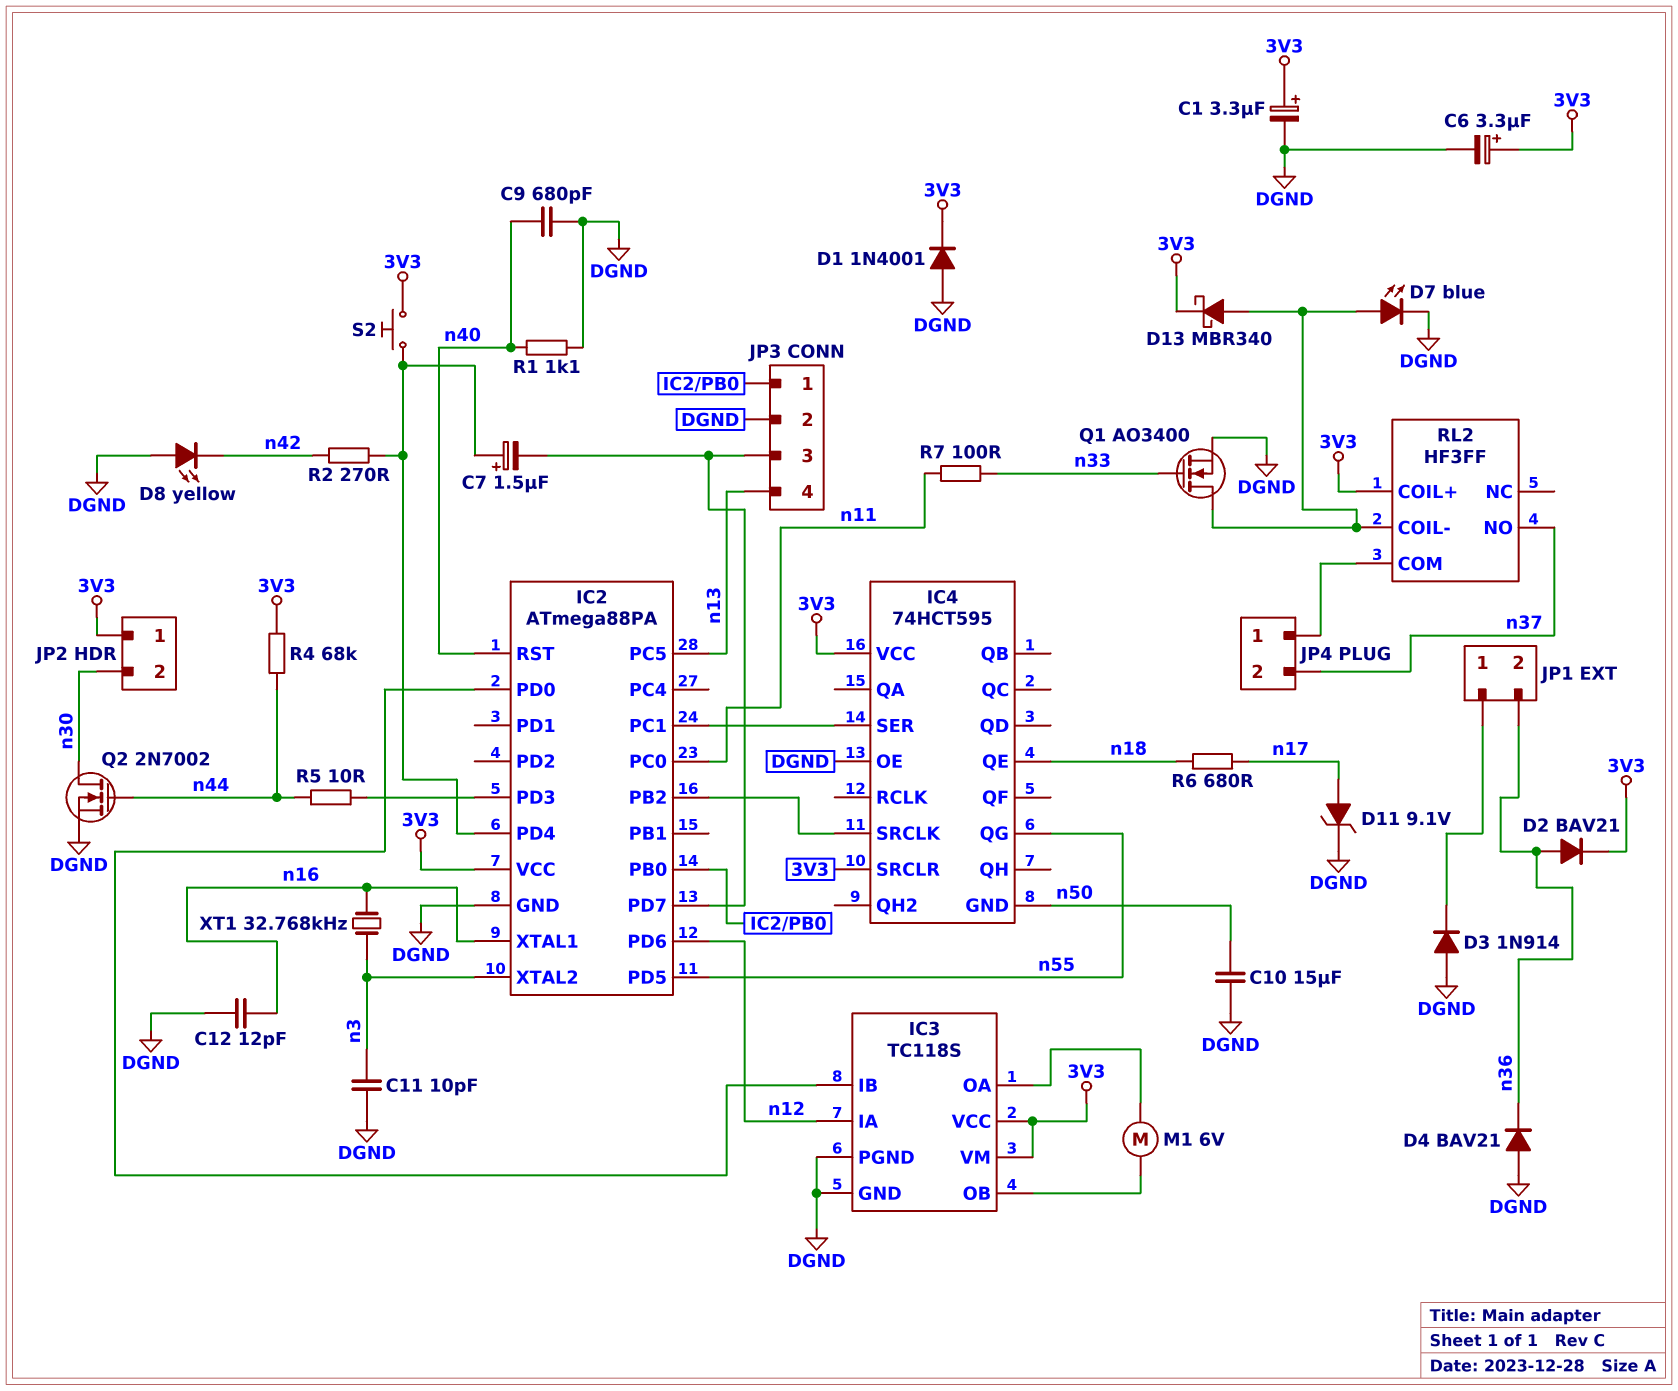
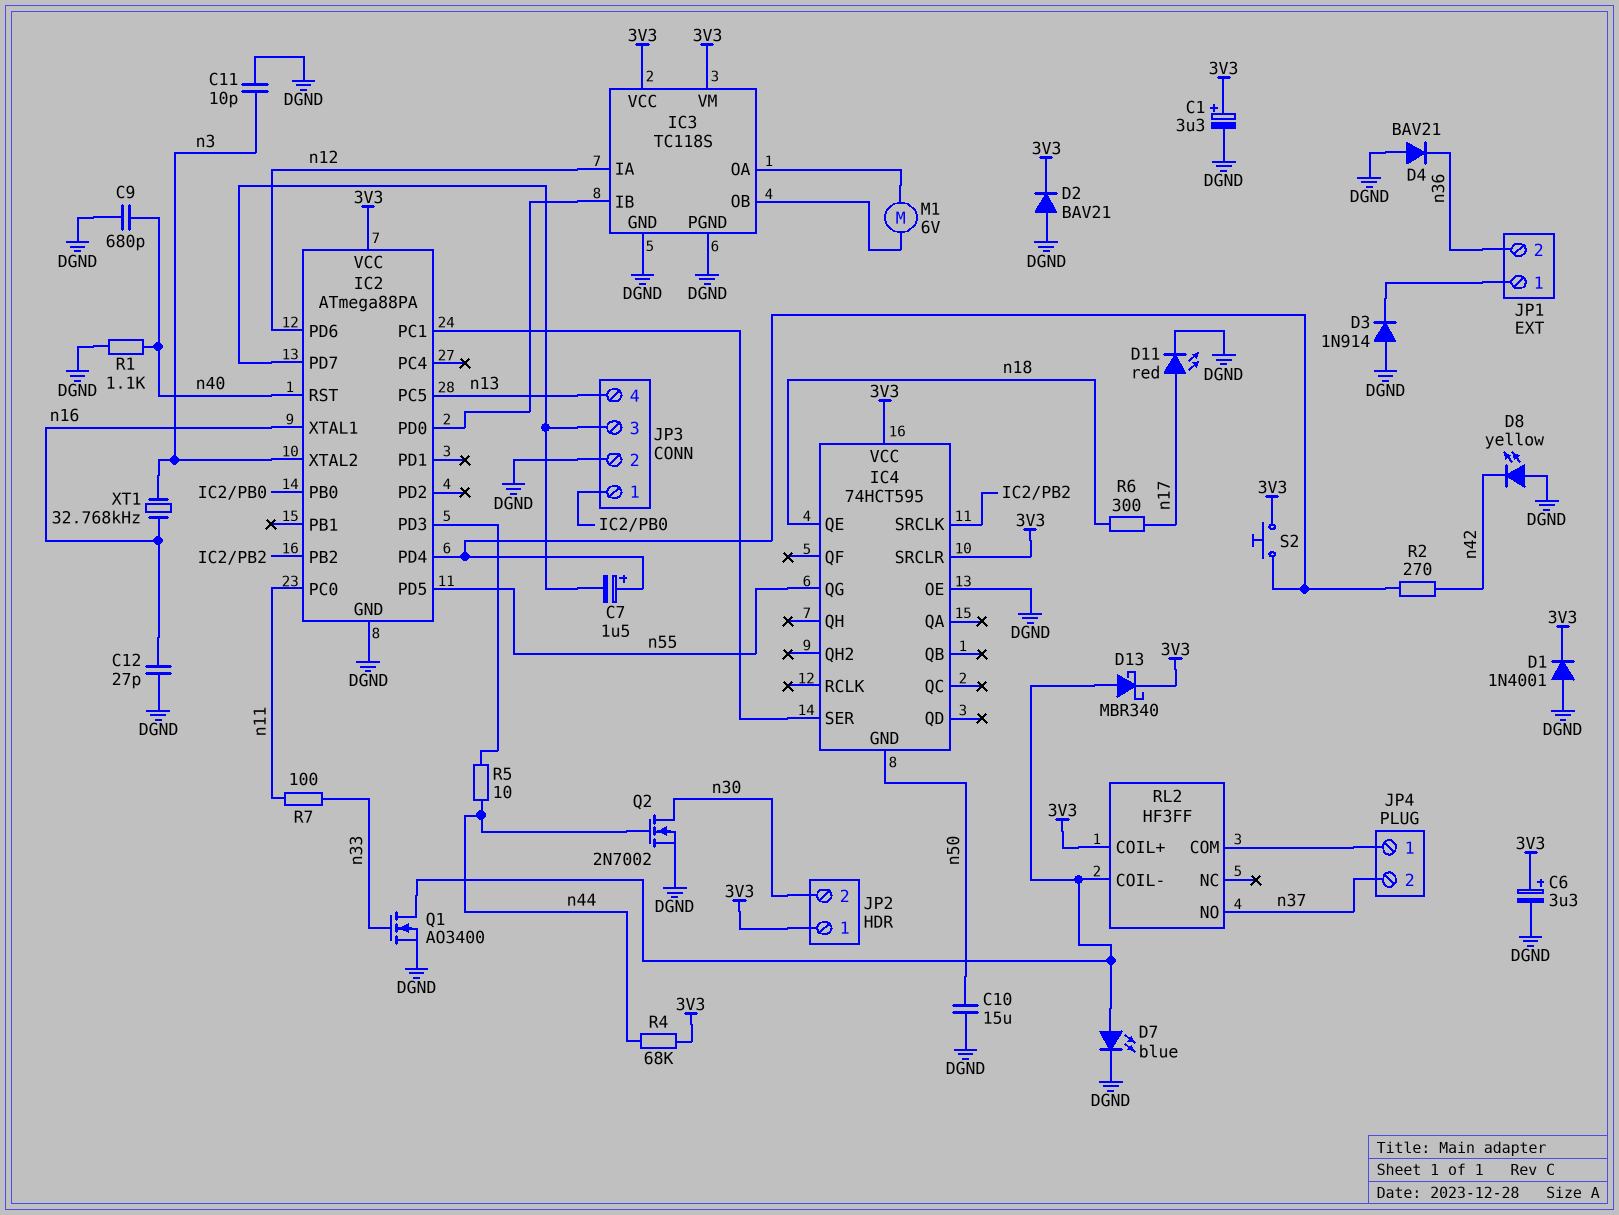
C12: 12pF (DGND, n16) -> 27pF (DGND, n16)
D2: diode BAV21 (A n36, K 3V3) -> diode BAV21 (A DGND, K 3V3)
D11: zener 9.1V (A n17, K DGND) -> LED red (A n17, K DGND)
R6: 680 (n17, n18) -> 300 (n17, n18)

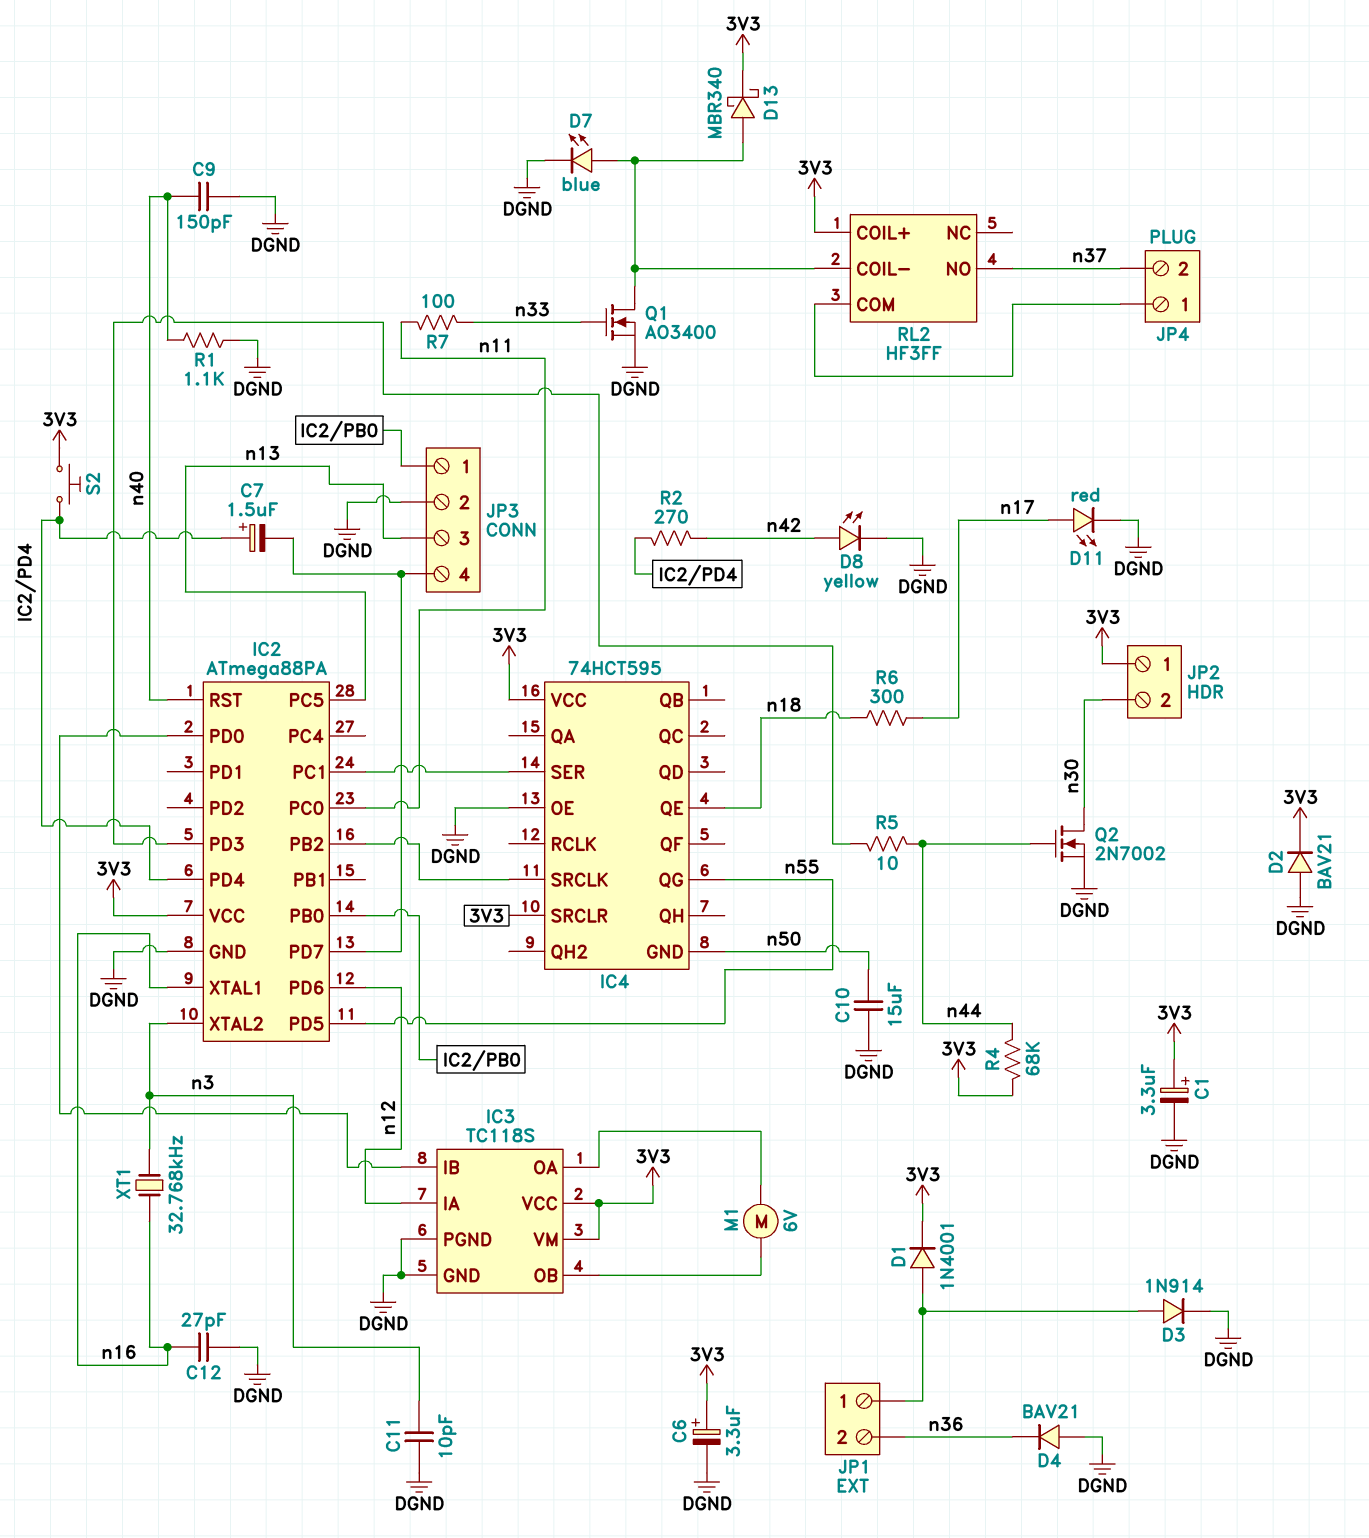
C9: 680pF (DGND, n40) -> 150pF (DGND, n40)
D1: diode 1N4001 (A DGND, K 3V3) -> diode 1N4001 (A JP1/1, K 3V3)
D3: diode 1N914 (A DGND, K JP1/1) -> diode 1N914 (A JP1/1, K DGND)
D8: LED yellow (A DGND, K n42) -> LED yellow (A n42, K DGND)
JP3 pin 3: IC2/PD7 -> n13
JP3 pin 4: n13 -> IC2/PD7

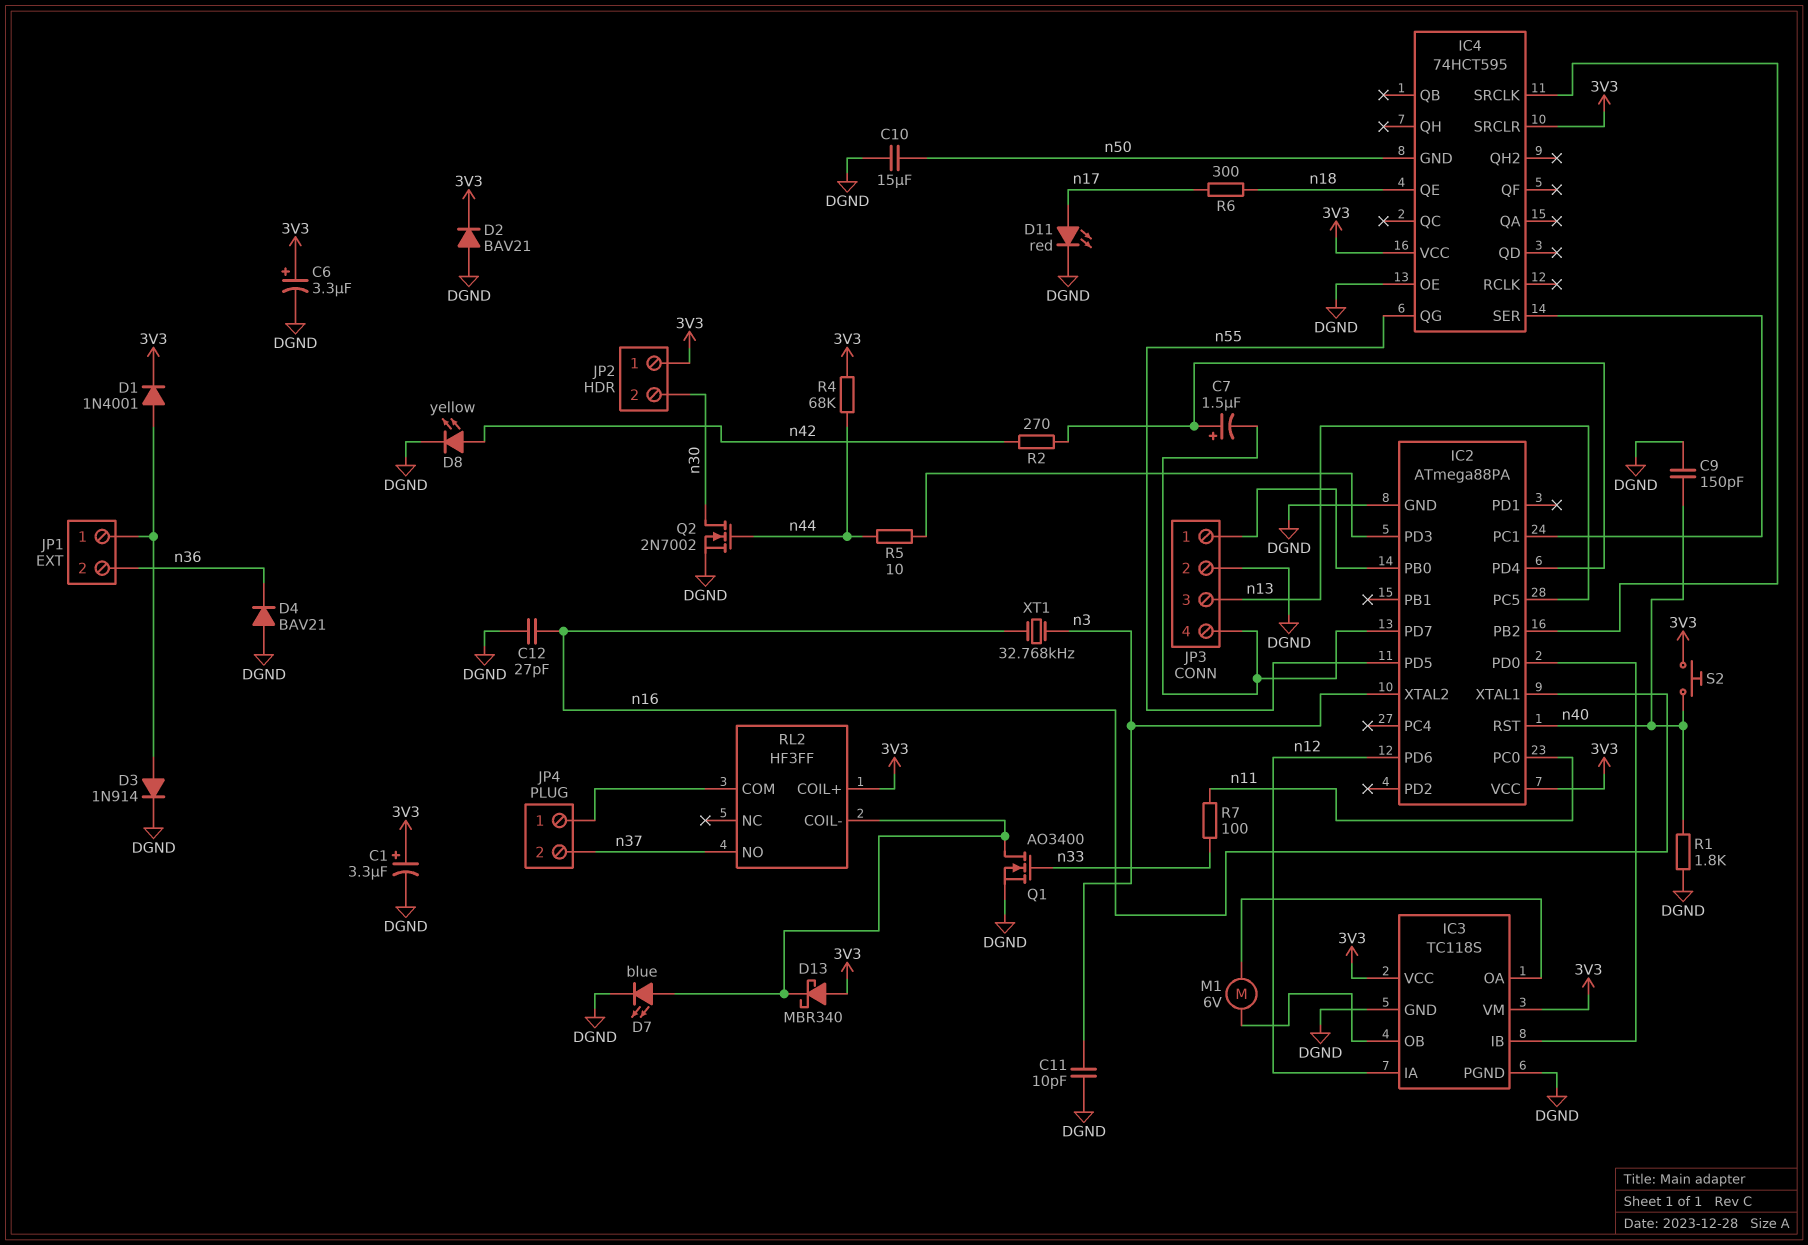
D13: schottky MBR340 (A RL2/COIL-, K 3V3) -> schottky MBR340 (A 3V3, K RL2/COIL-)
R1: 1.1k (DGND, n40) -> 1.8k (DGND, n40)
S2: button (3V3, IC2/PD4) -> button (3V3, n40)

